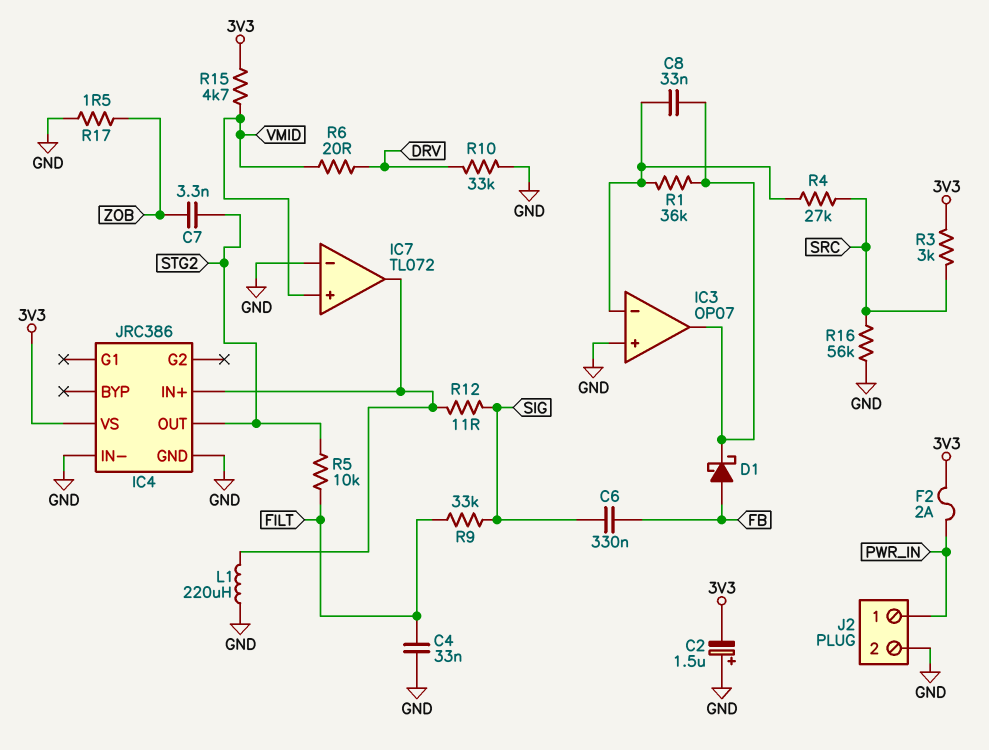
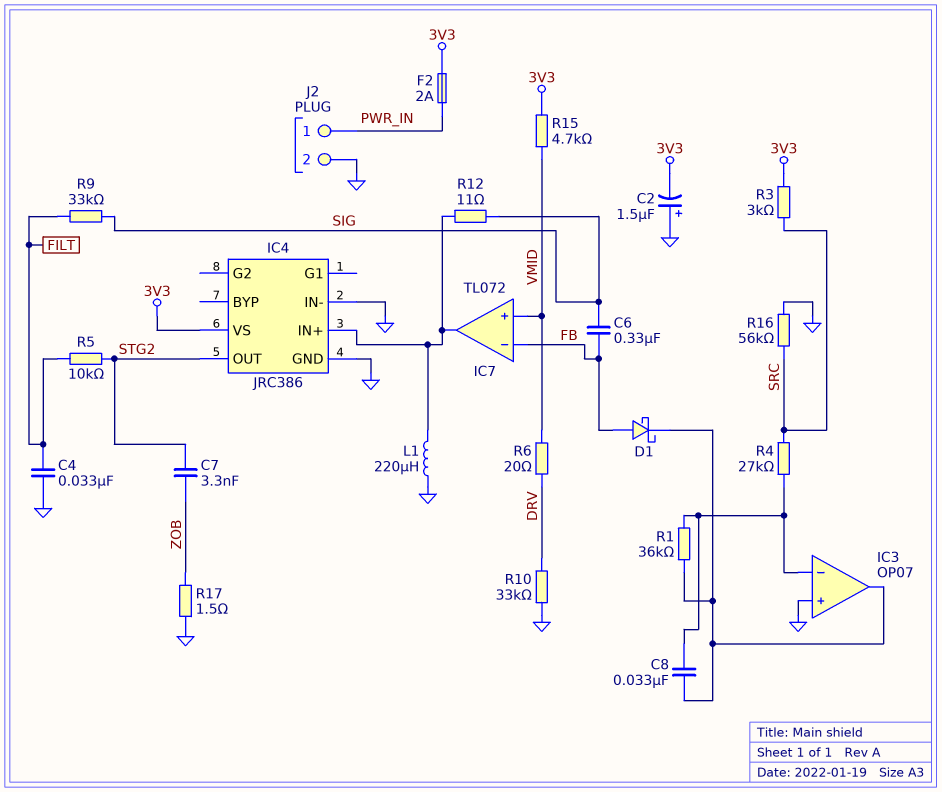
IC7 pin in-: GND -> FB

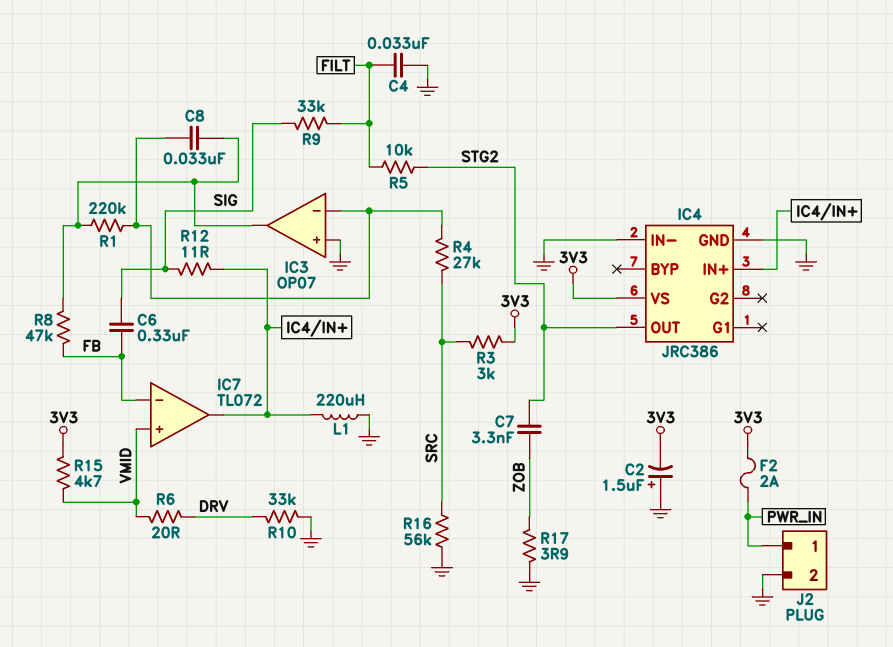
D1: schottky (A FB, K IC3/out) -> none
R1: 36k (IC3/in-, IC3/out) -> 220k (IC3/in-, IC3/out)
R8: none -> 47k (FB, IC3/out)
R17: 1.5 (GND, ZOB) -> 3.9 (GND, ZOB)

